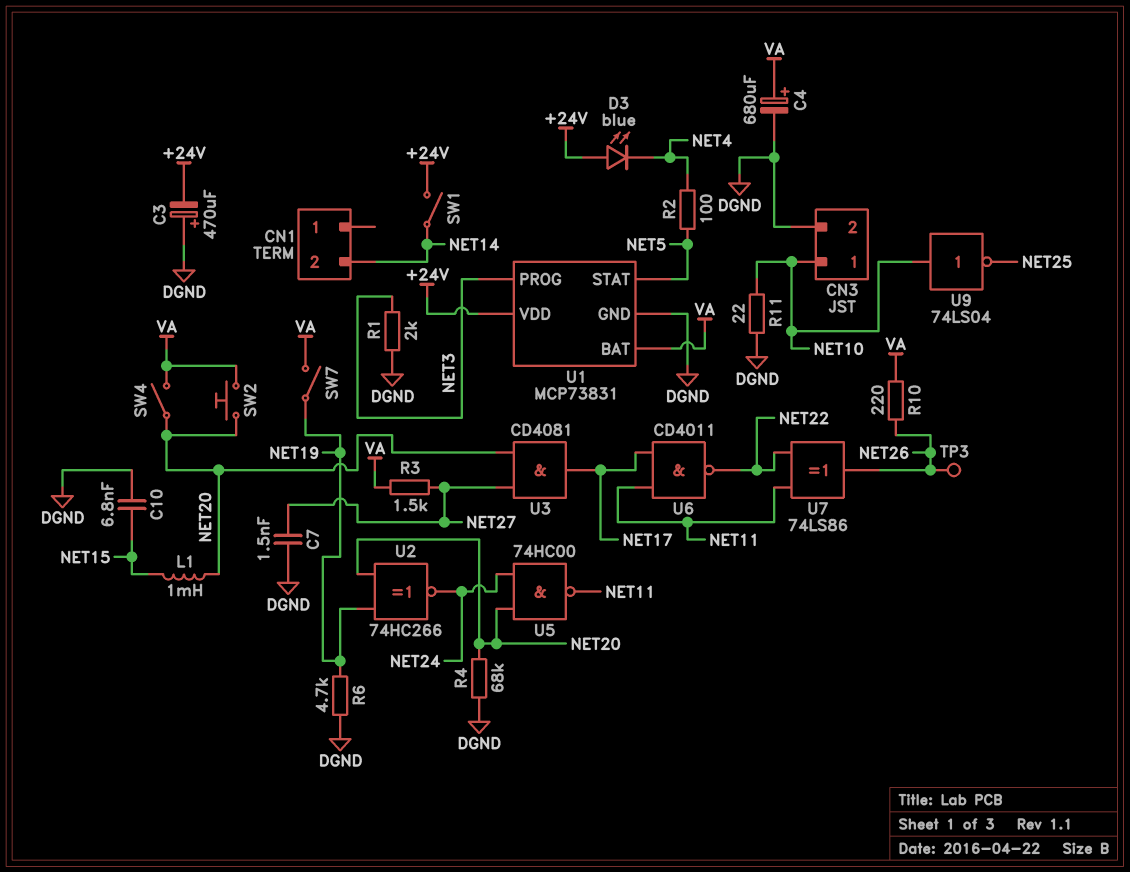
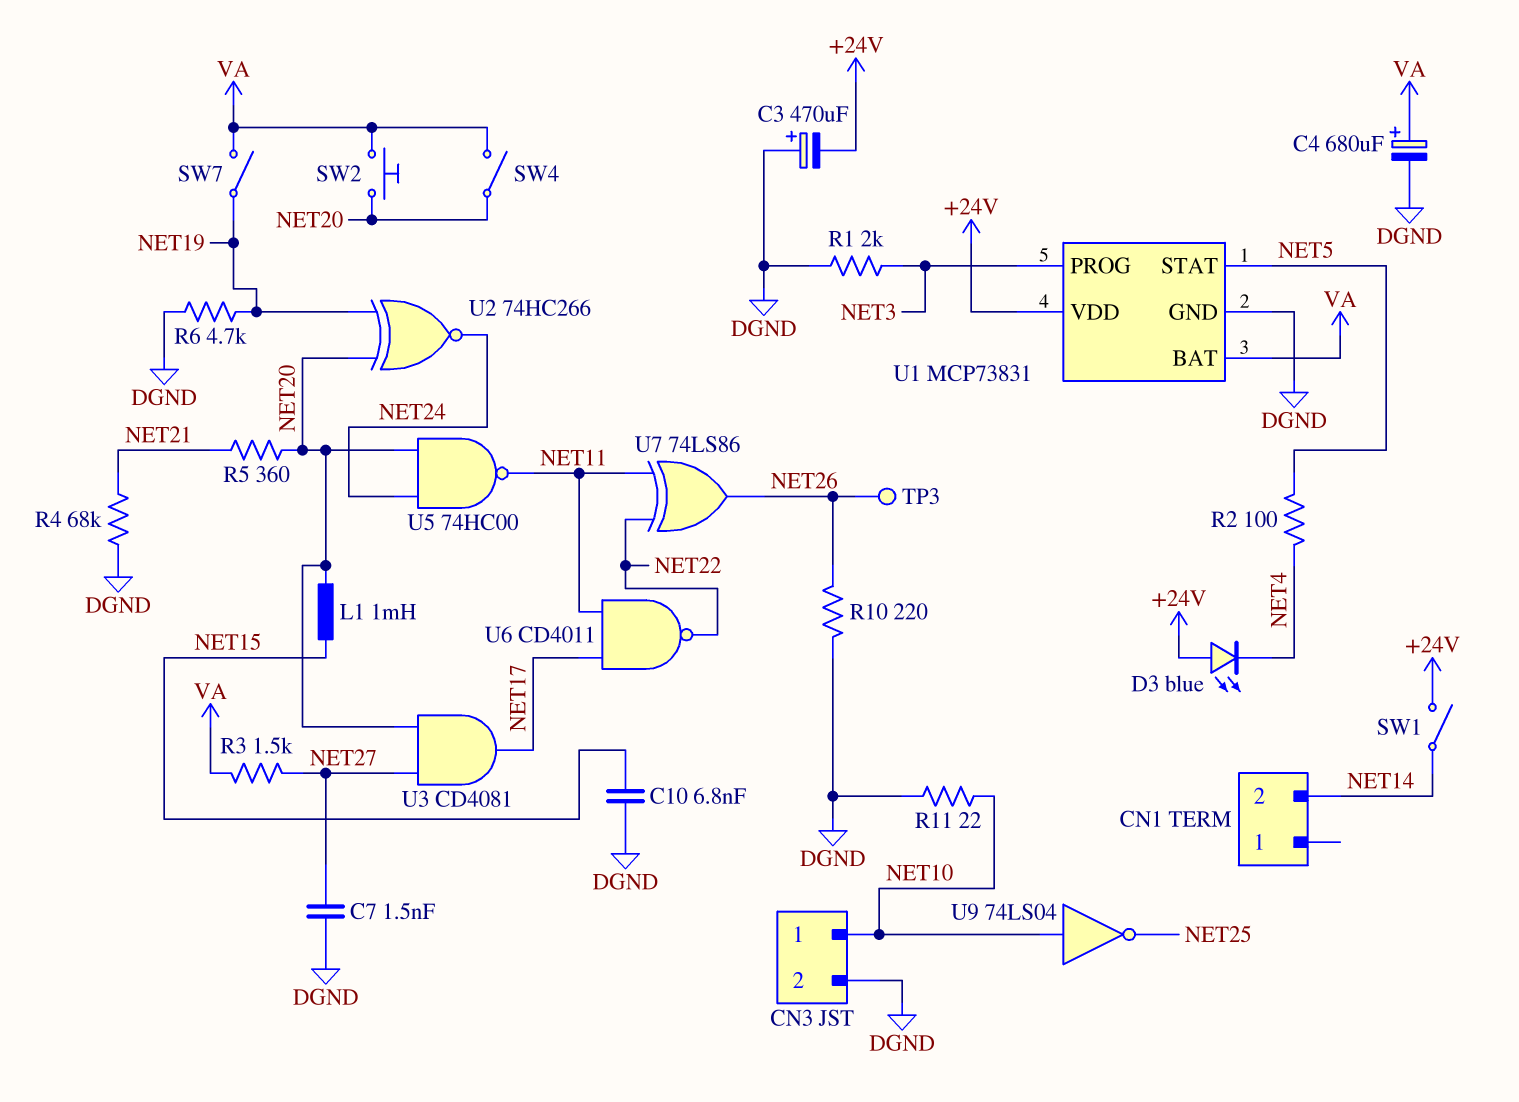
R4: 68k (DGND, NET20) -> 68k (DGND, NET21)
R5: none -> 360 (NET20, NET21)
R10: 220 (NET26, VA) -> 220 (DGND, NET26)

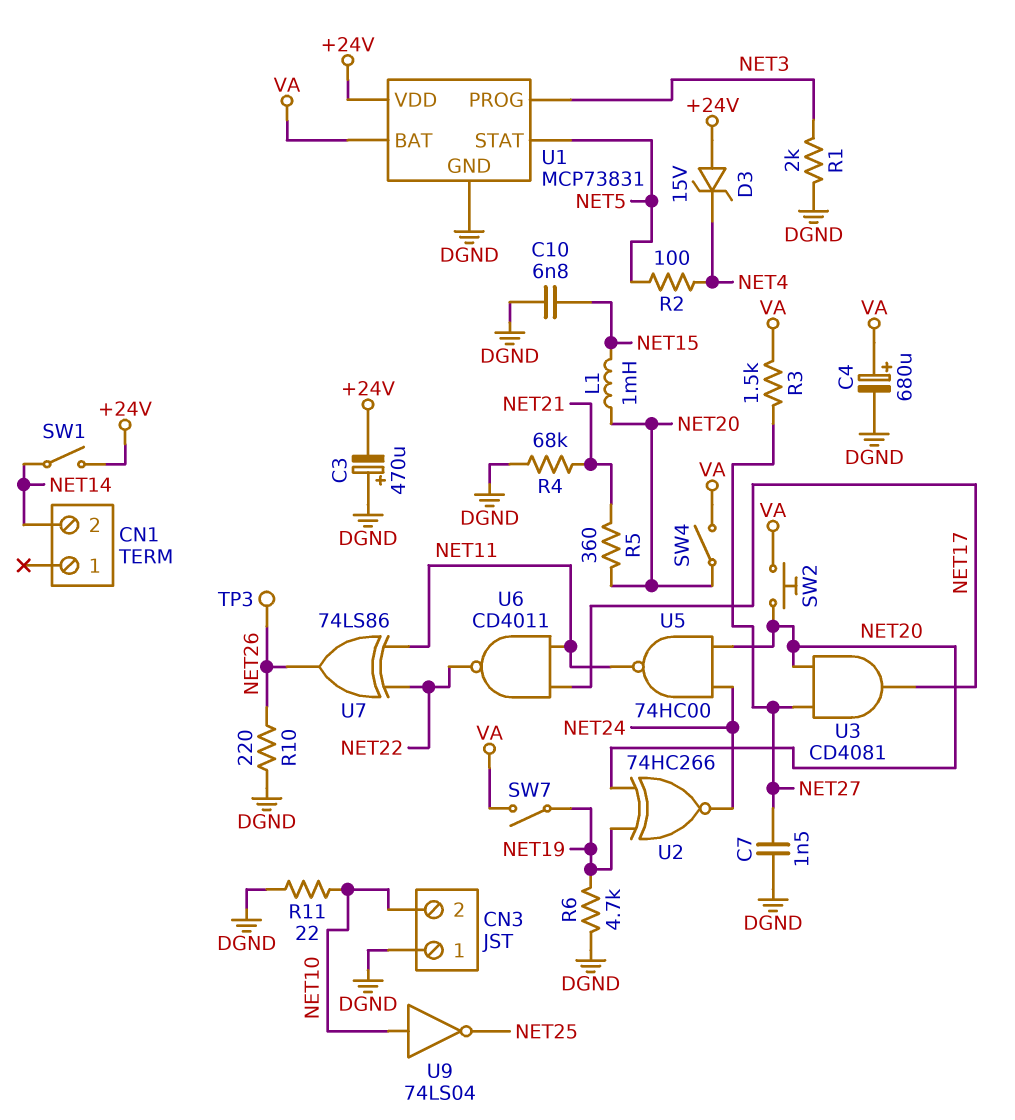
CN3 pin 1: NET10 -> DGND
CN3 pin 2: DGND -> NET10
D3: LED blue (A +24V, K NET4) -> zener 15V (A +24V, K NET4)

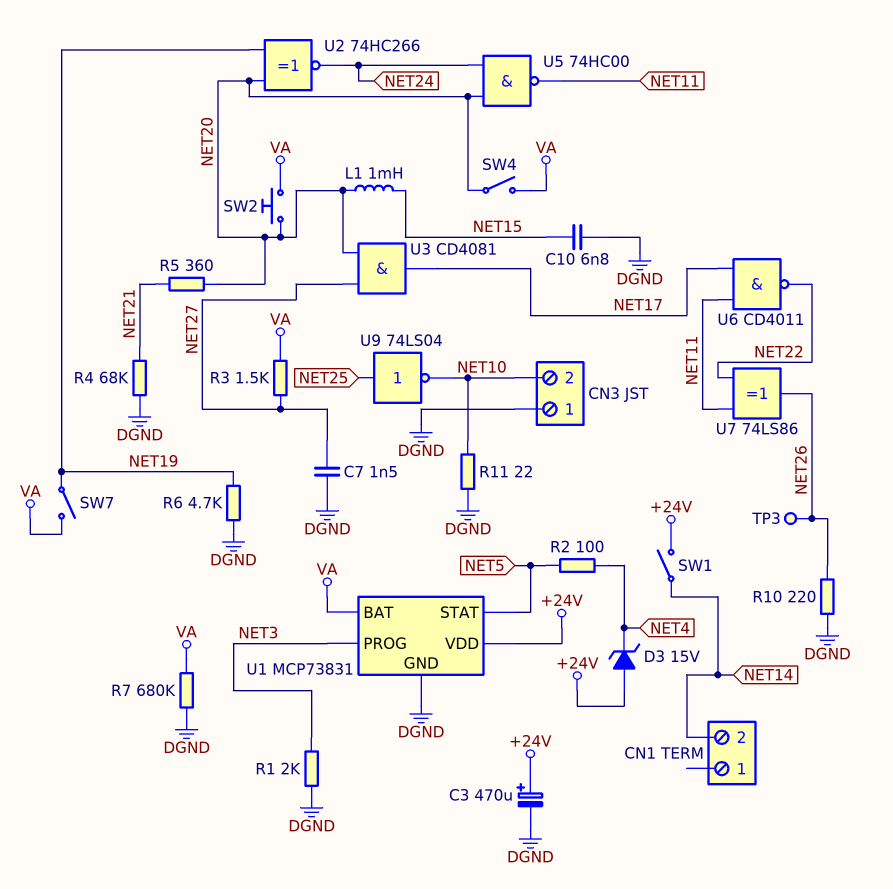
C3: 470uF (plus DGND, minus +24V) -> 470uF (plus +24V, minus DGND)
C4: 680uF (plus VA, minus DGND) -> none
R7: none -> 680k (DGND, VA)
U9: NOT 74LS04 (in NET10, out NET25) -> NOT 74LS04 (in NET25, out NET10)

